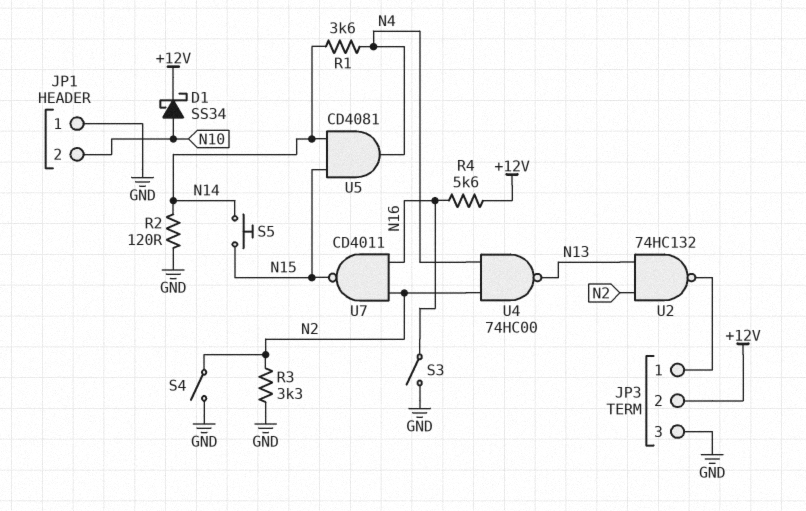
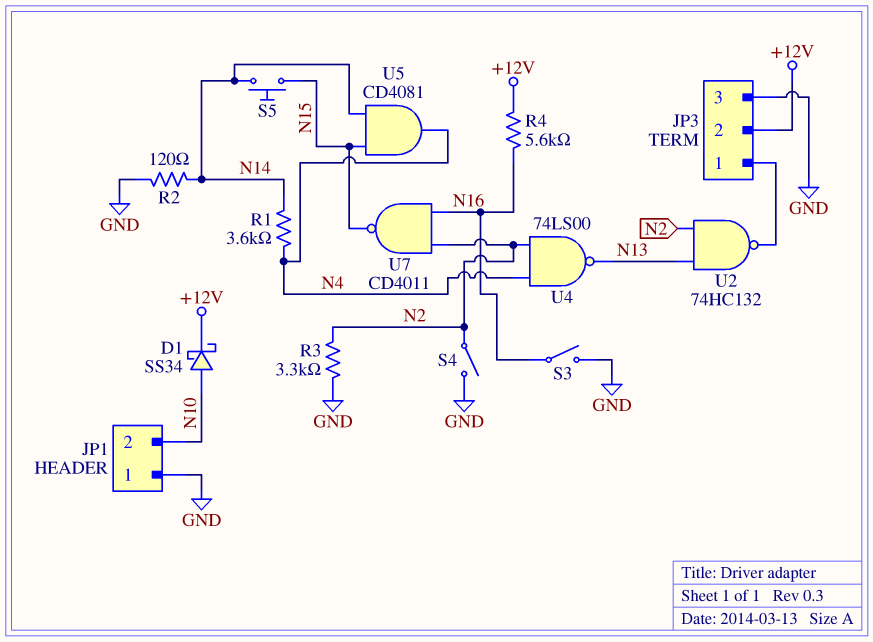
U4: NAND 74HC00 (in N2, in N4, out N13) -> NAND 74LS00 (in N2, in N4, out N13)

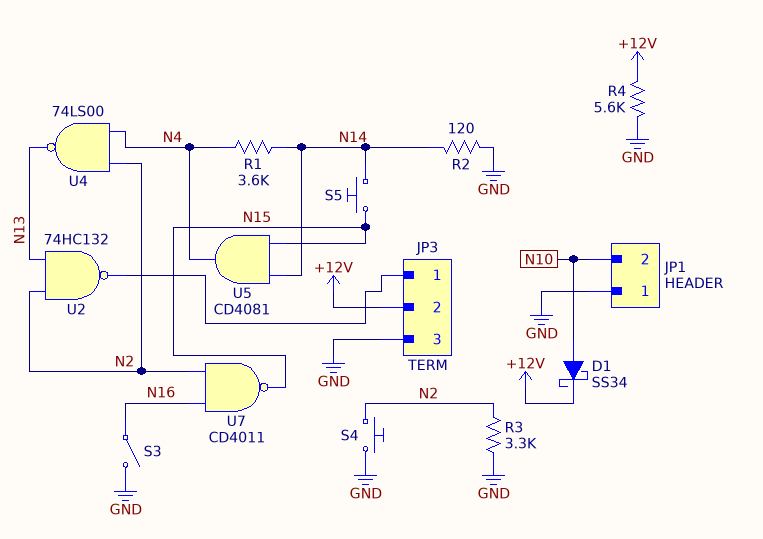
R4: 5.6k (+12V, N16) -> 5.6k (+12V, GND)
S4: switch (GND, N2) -> button (GND, N2)

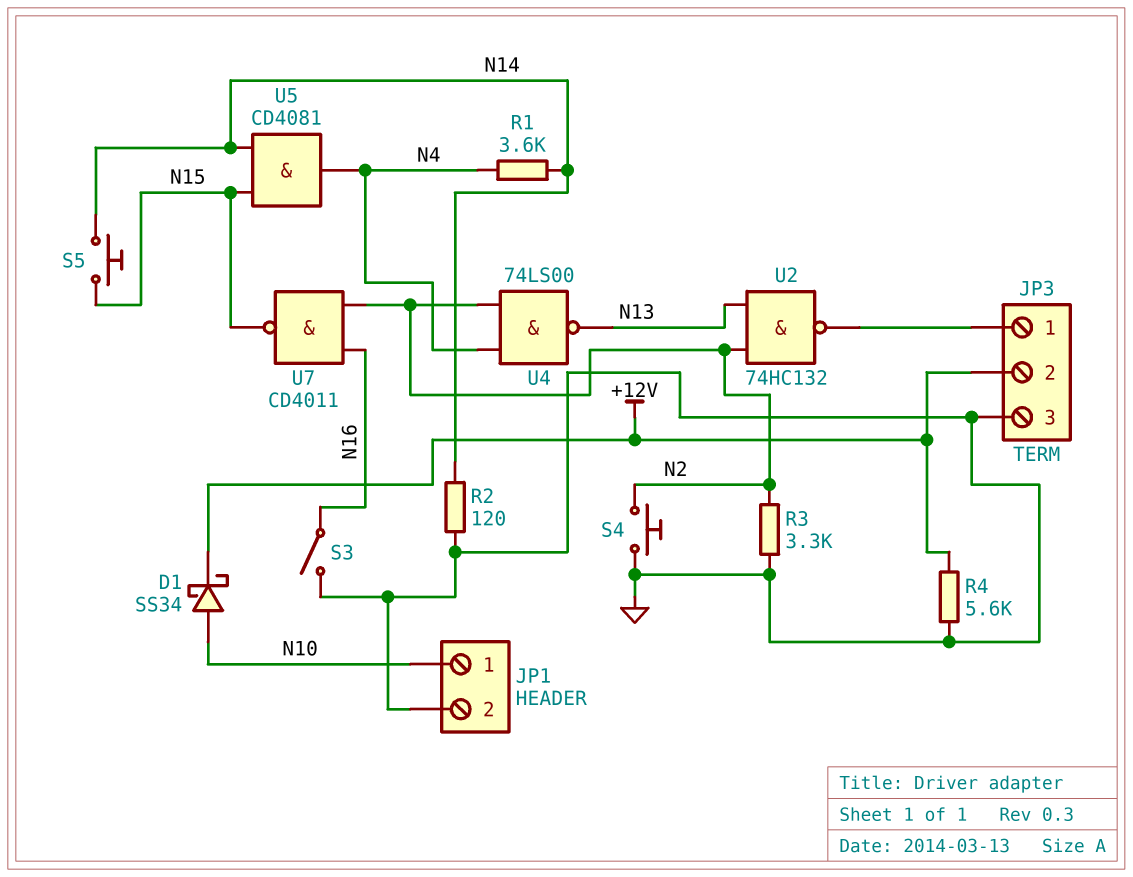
JP1 pin 1: GND -> N10
JP1 pin 2: N10 -> GND

